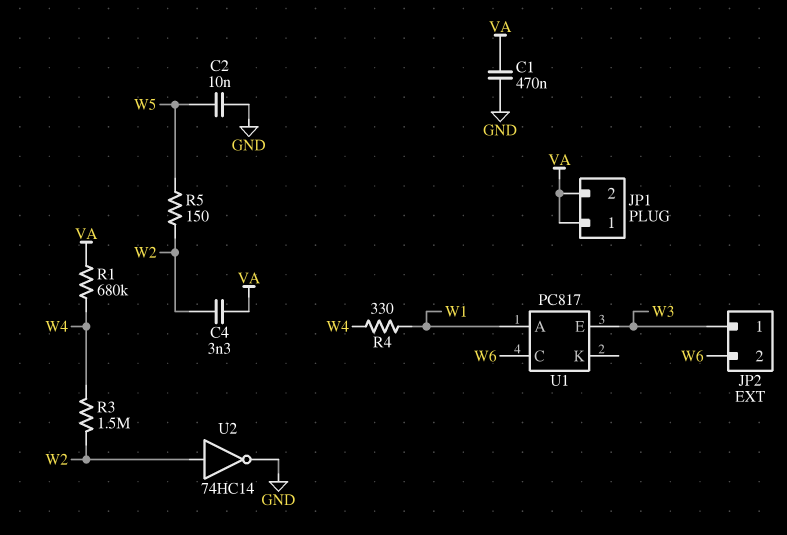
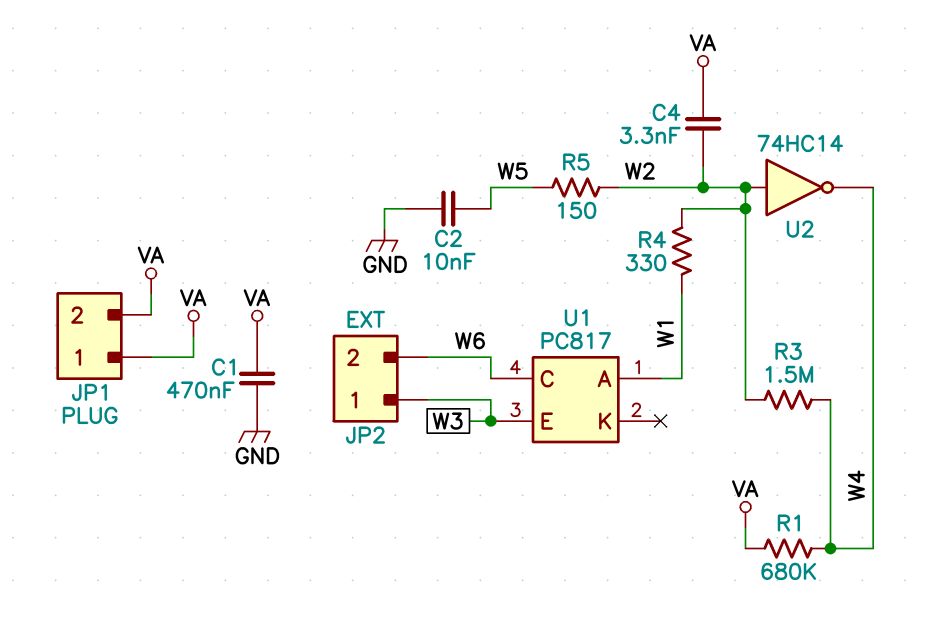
R4: 330 (W1, W4) -> 330 (W1, W2)
U2: NOT 74HC14 (in W2, out GND) -> NOT 74HC14 (in W2, out W4)

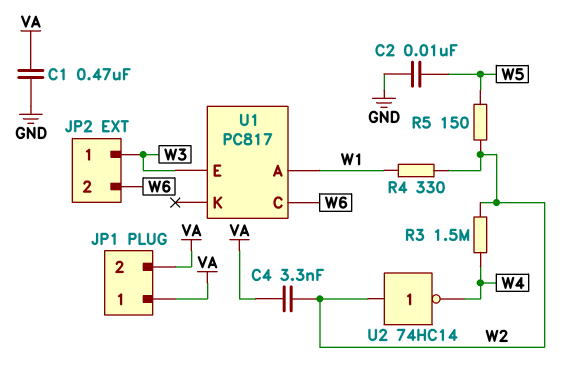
R1: 680k (VA, W4) -> none

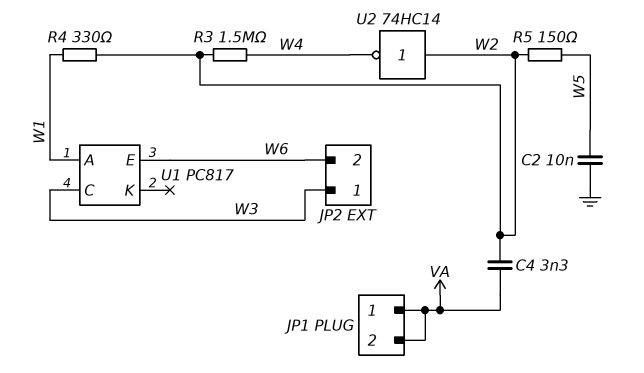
C1: 470nF (GND, VA) -> none
U1 pin C: W6 -> W3
U1 pin E: W3 -> W6

